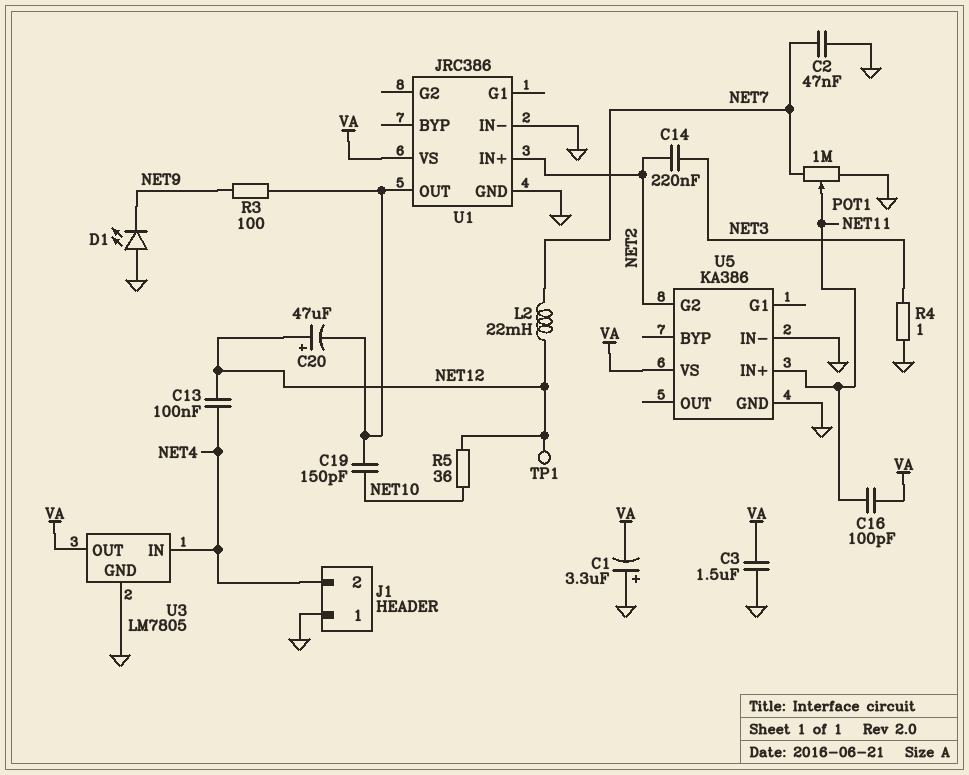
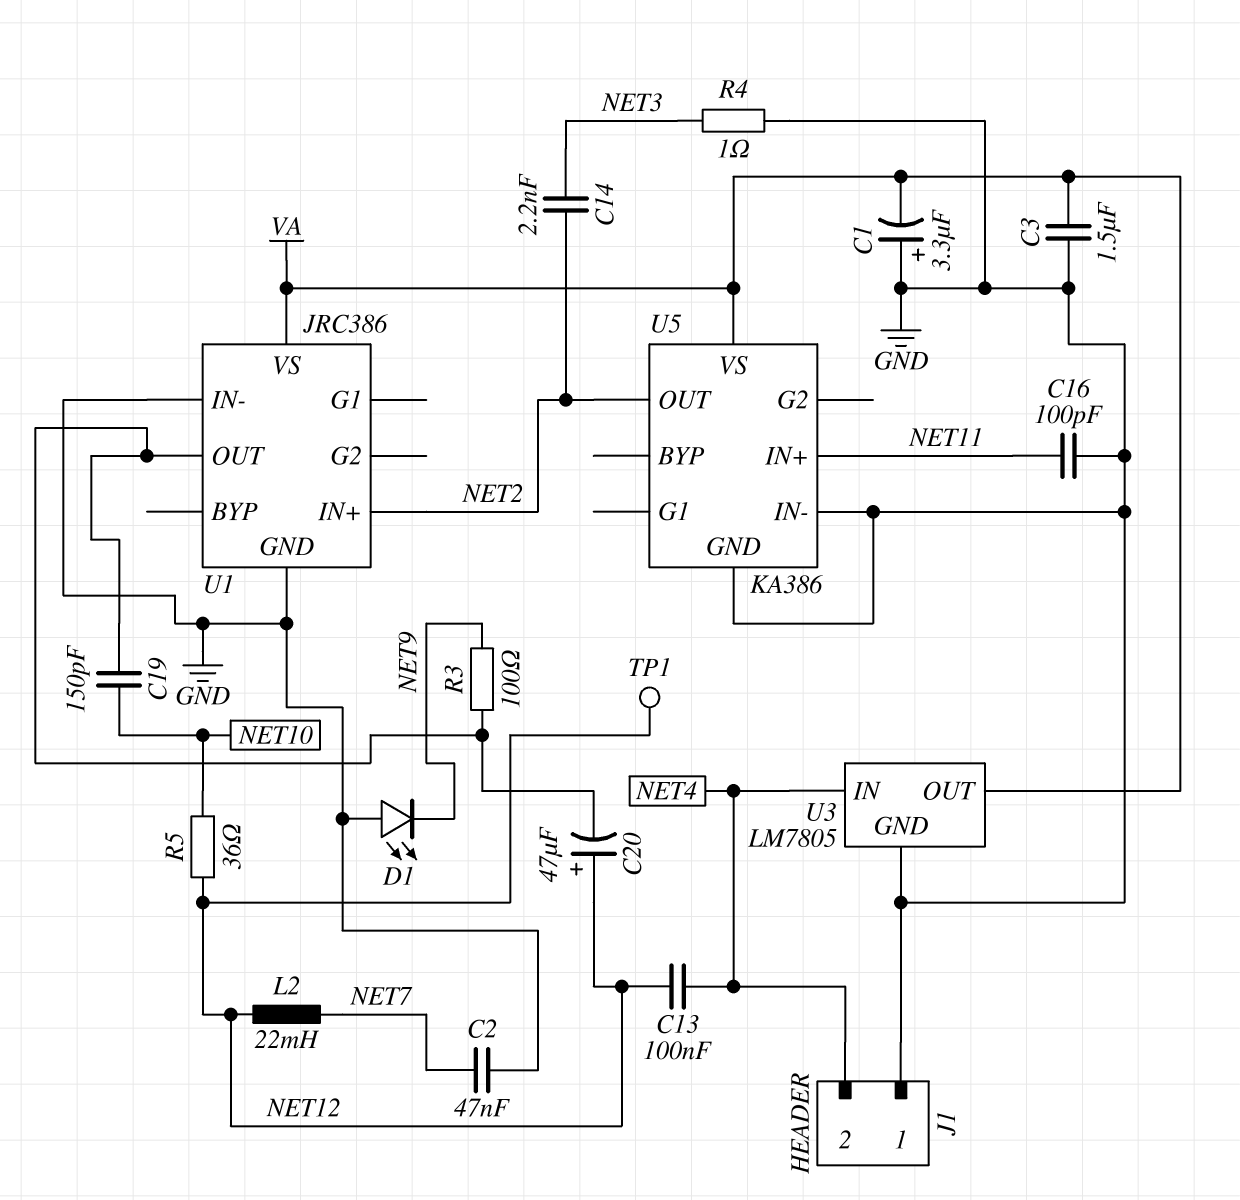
C14: 220nF (NET2, NET3) -> 2.2nF (NET2, NET3)
C16: 100pF (NET11, VA) -> 100pF (GND, NET11)
POT1: 1M (GND, NET7, wiper NET11) -> none
U5 pin G2: NET2 -> none
U5 pin OUT: none -> NET2

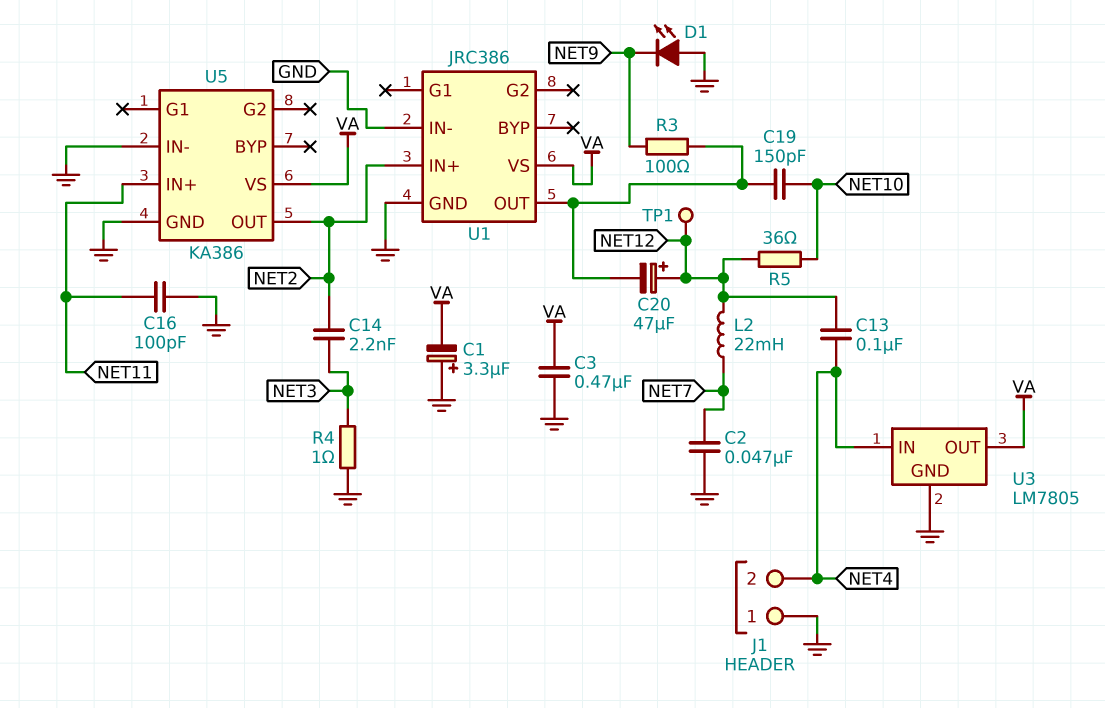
C3: 1.5uF (GND, VA) -> 470nF (GND, VA)

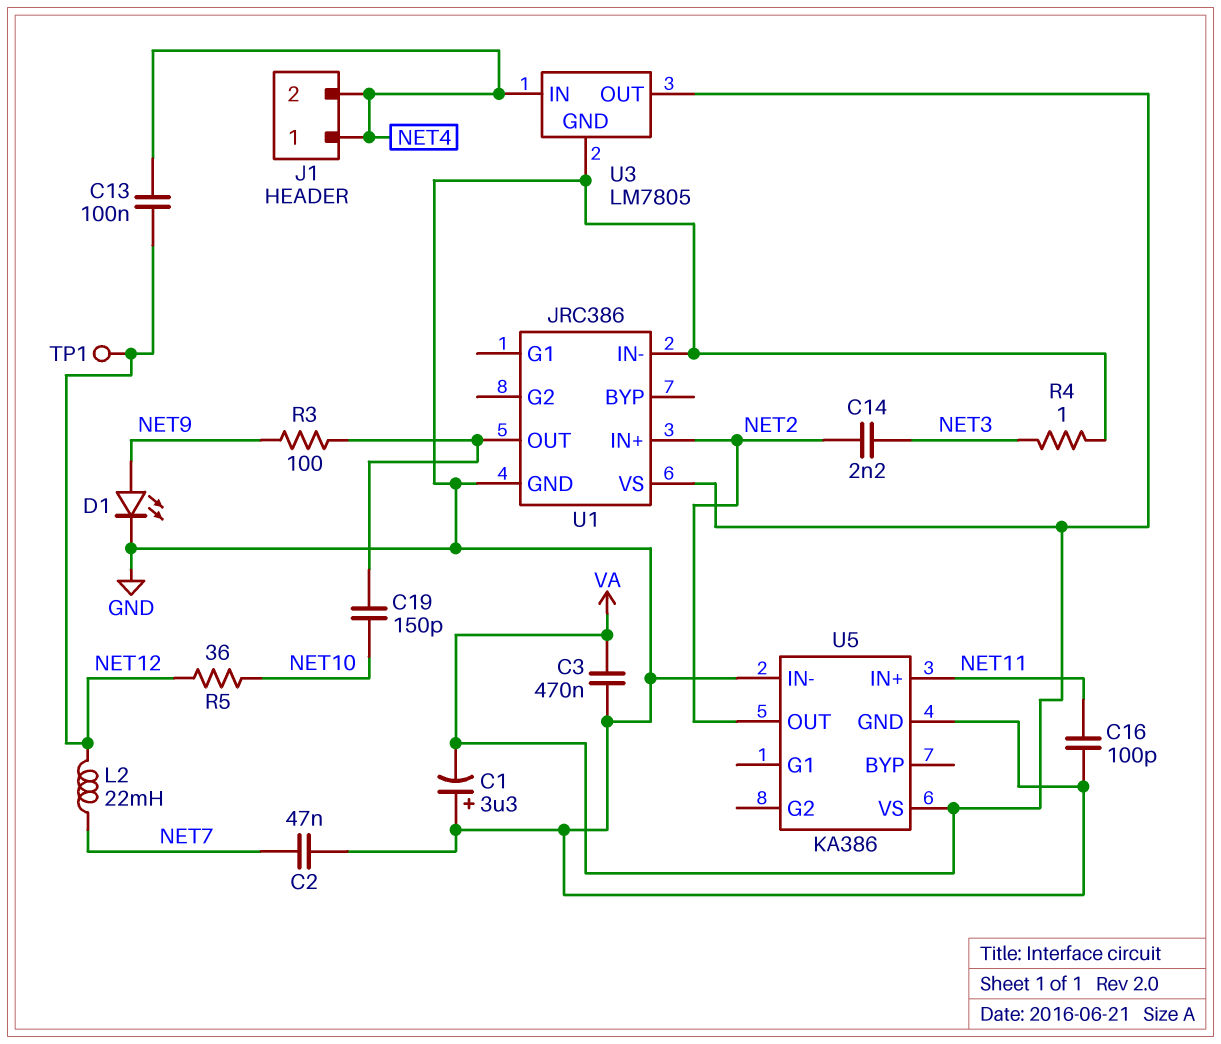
C20: 47uF (plus NET12, minus U1/OUT) -> none
D1: LED (A GND, K NET9) -> LED (A NET9, K GND)
J1 pin 1: GND -> NET4

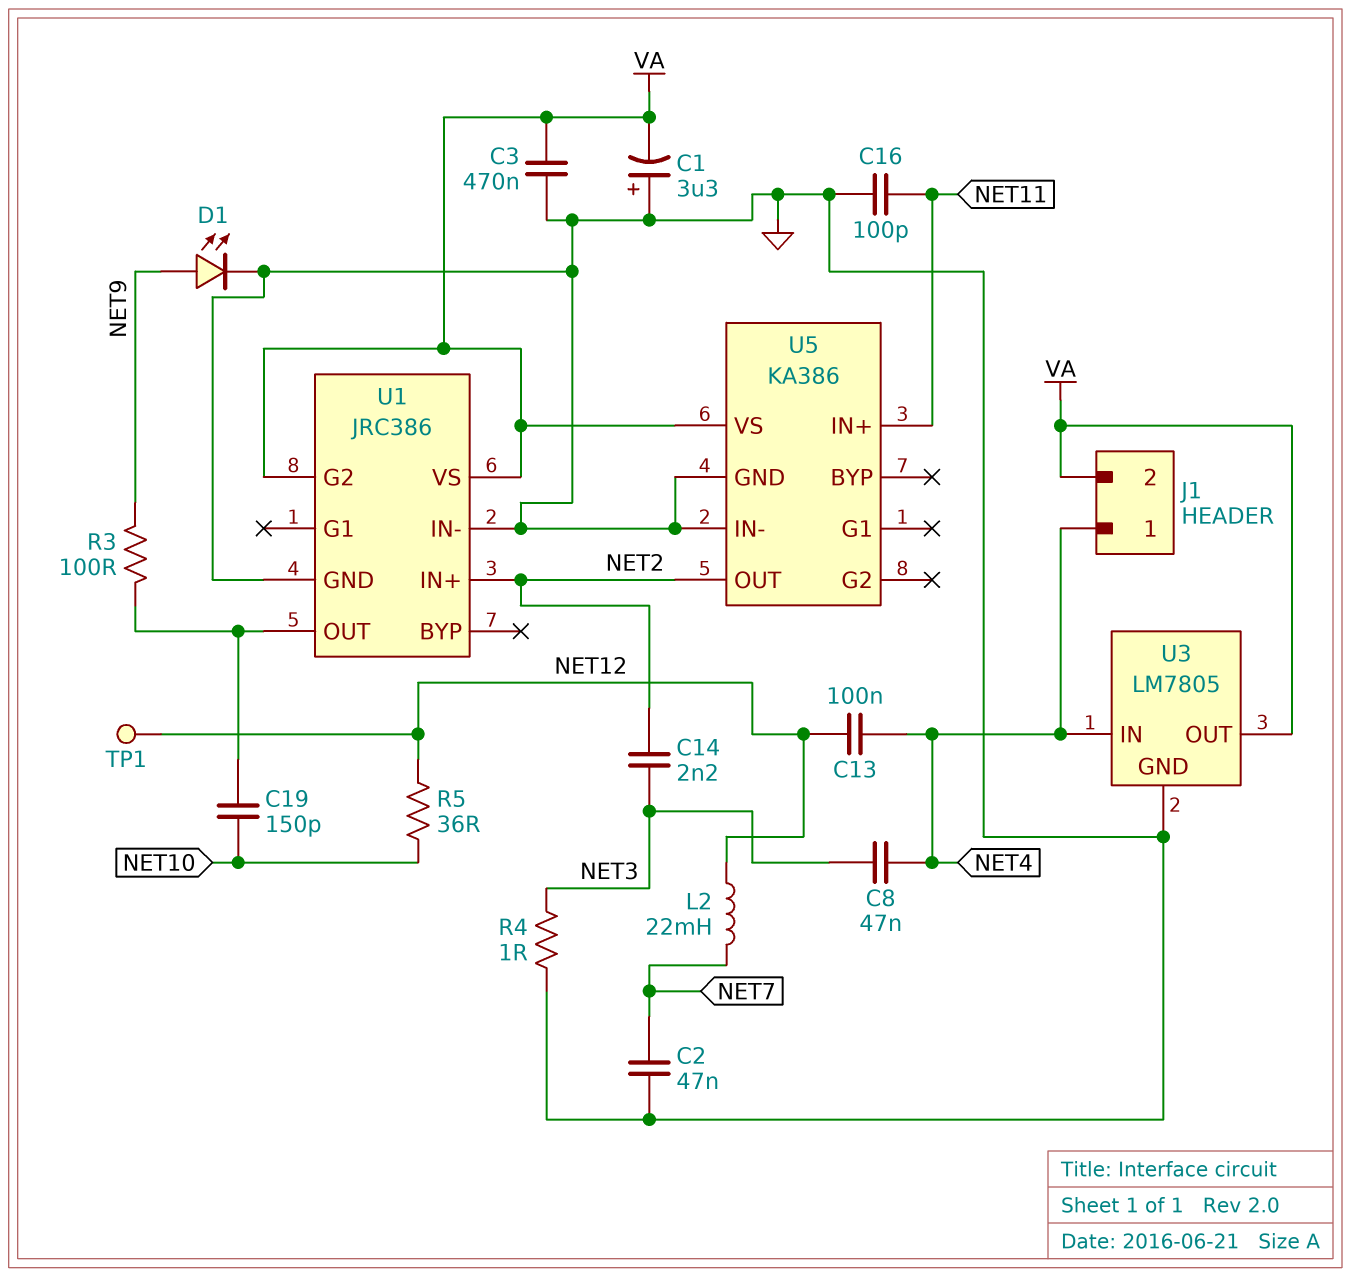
C8: none -> 47nF (NET3, NET4)
J1 pin 2: NET4 -> VA
U1 pin G2: none -> VA

